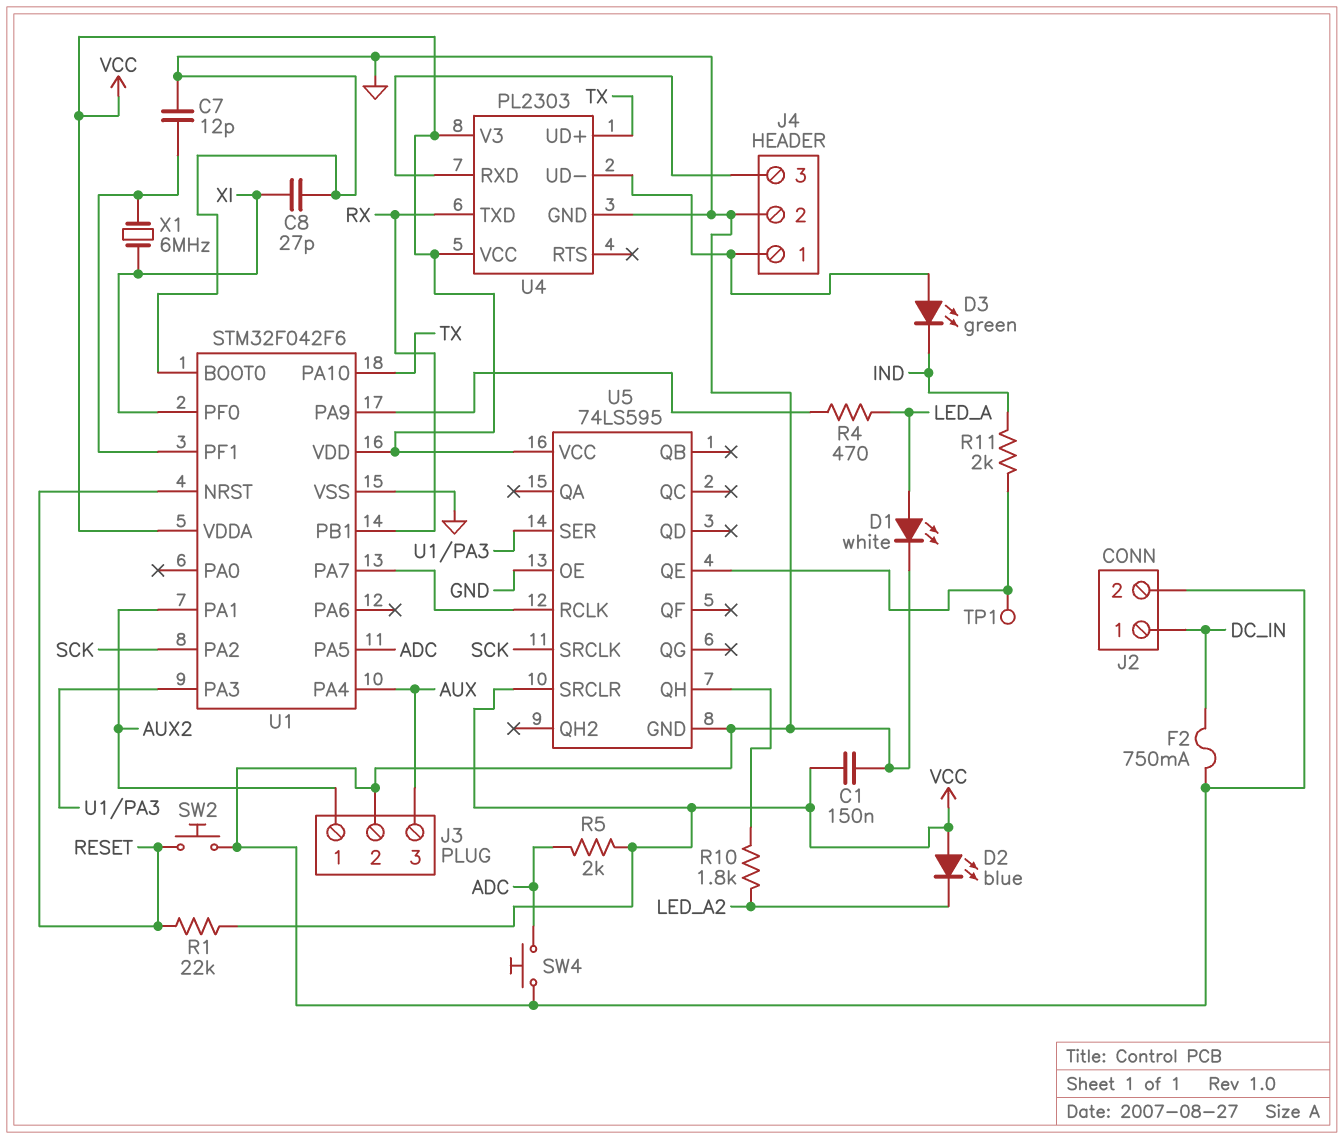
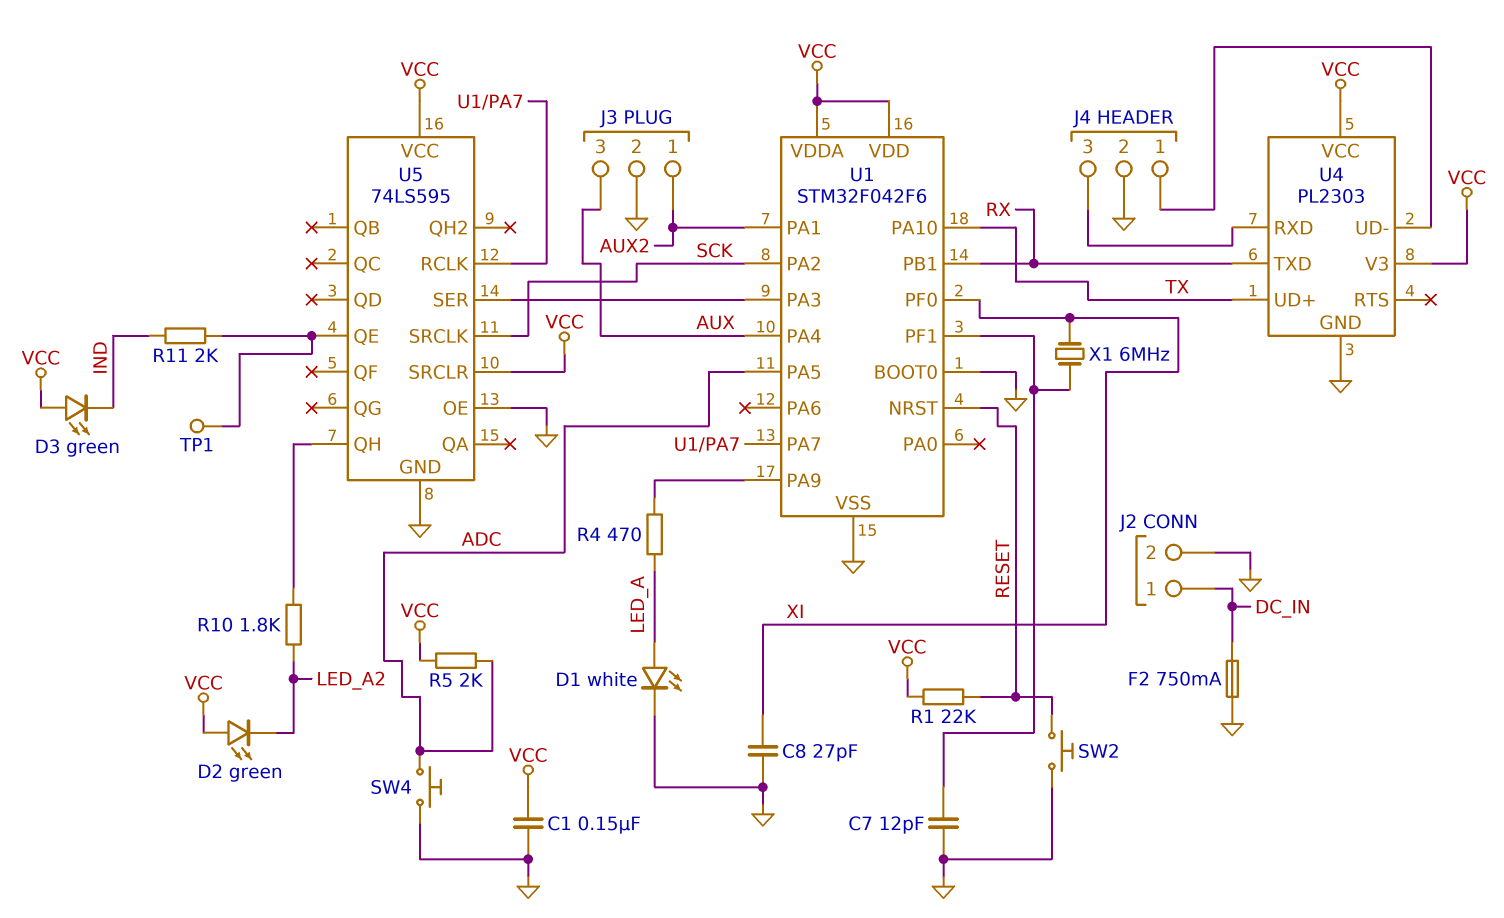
D2: LED blue (A VCC, K LED_A2) -> LED green (A VCC, K LED_A2)
D3: LED green (A J4/1, K IND) -> LED green (A VCC, K IND)

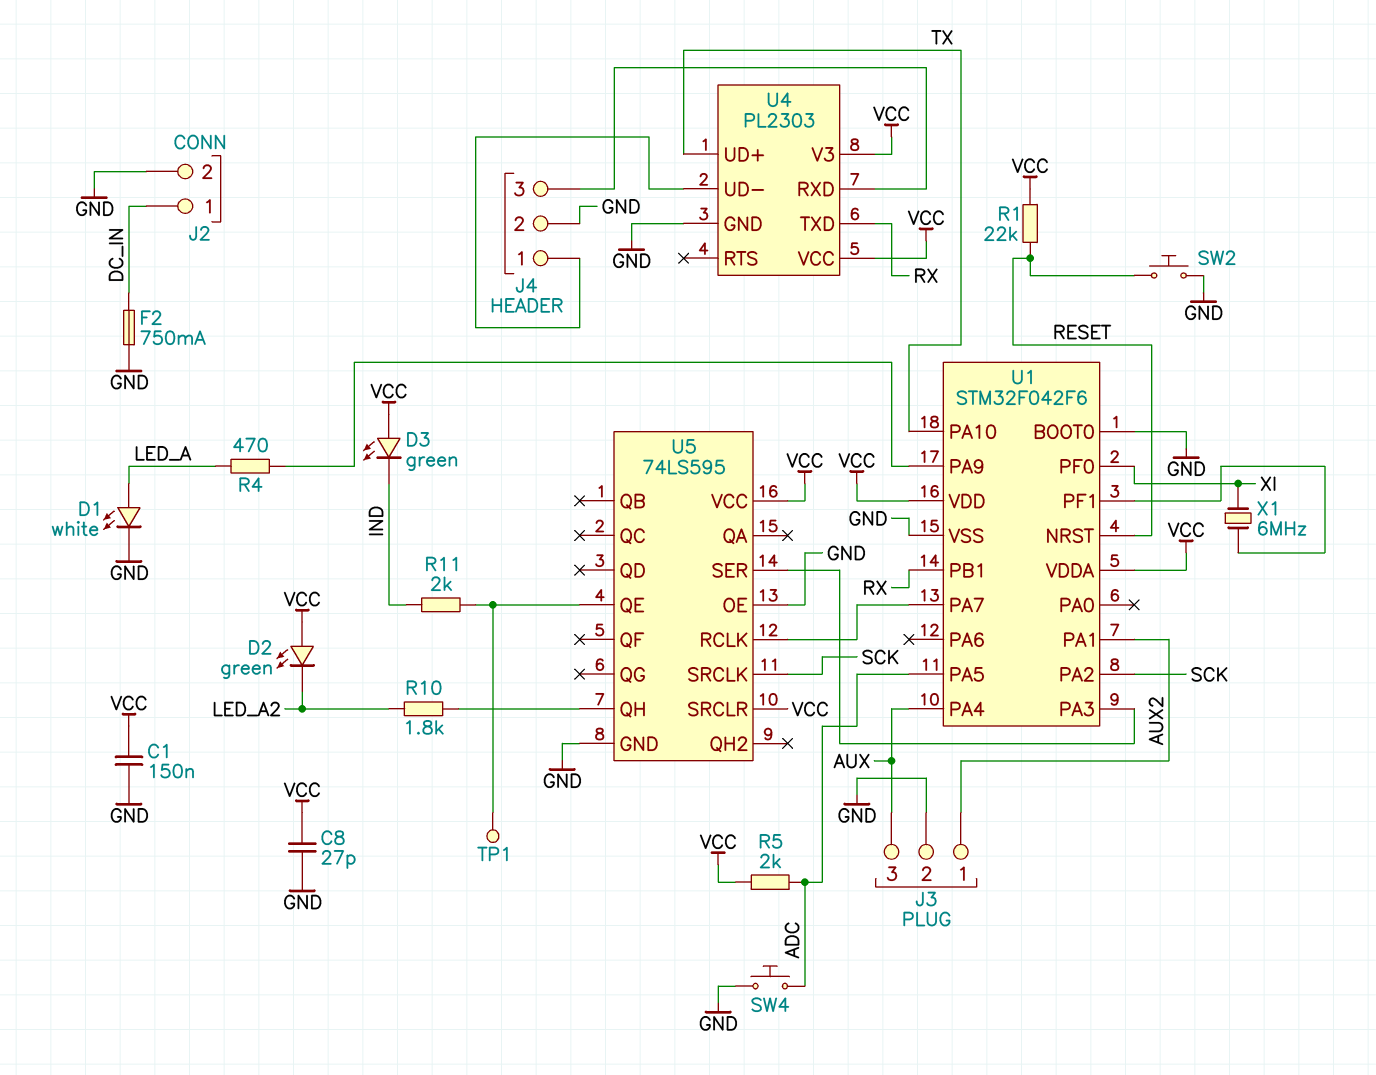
C7: 12pF (GND, U1/PF1) -> none
C8: 27pF (GND, XI) -> 27pF (GND, VCC)

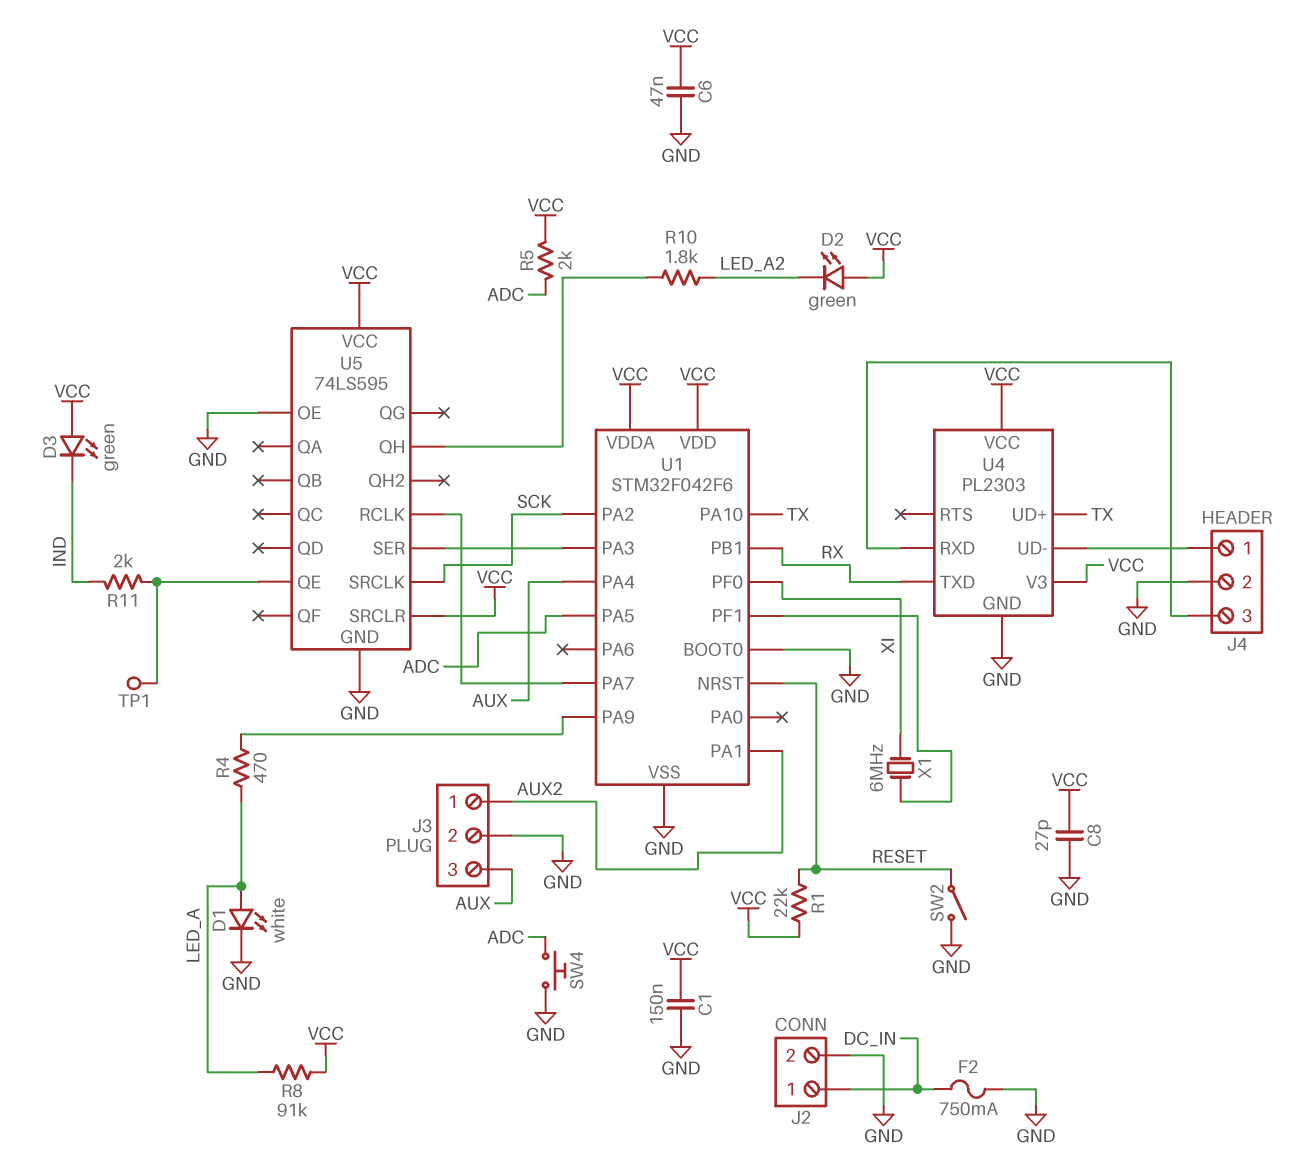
C6: none -> 47nF (GND, VCC)
R8: none -> 91k (LED_A, VCC)
SW2: button (GND, RESET) -> switch (GND, RESET)

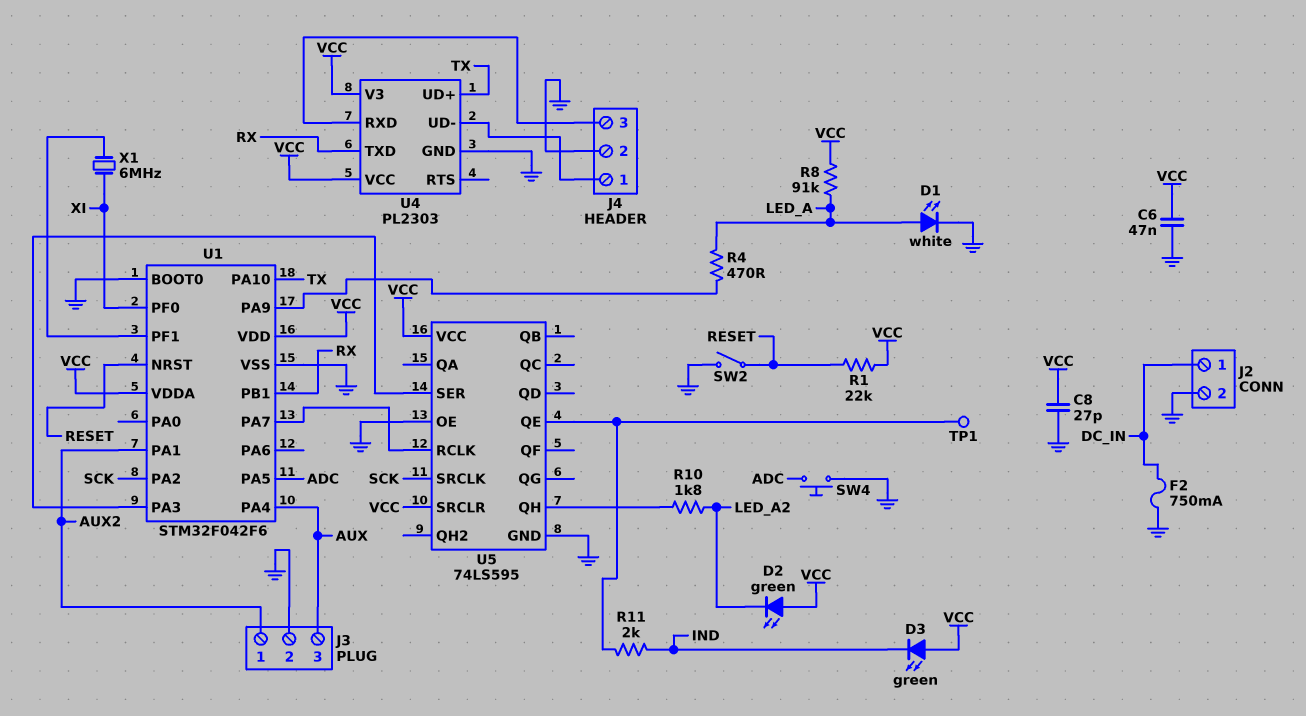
C1: 150nF (GND, VCC) -> none
R5: 2k (ADC, VCC) -> none

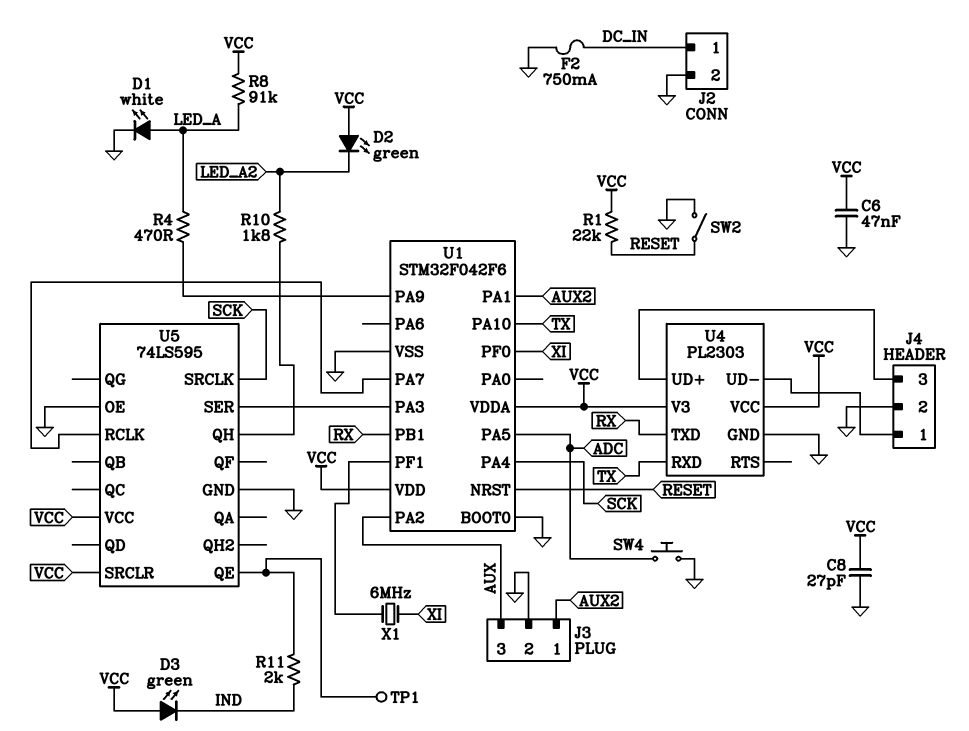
U1 pin PA2: SCK -> AUX
U1 pin PA4: AUX -> SCK
U4 pin RXD: J4/3 -> TX
U4 pin UD+: TX -> J4/3

